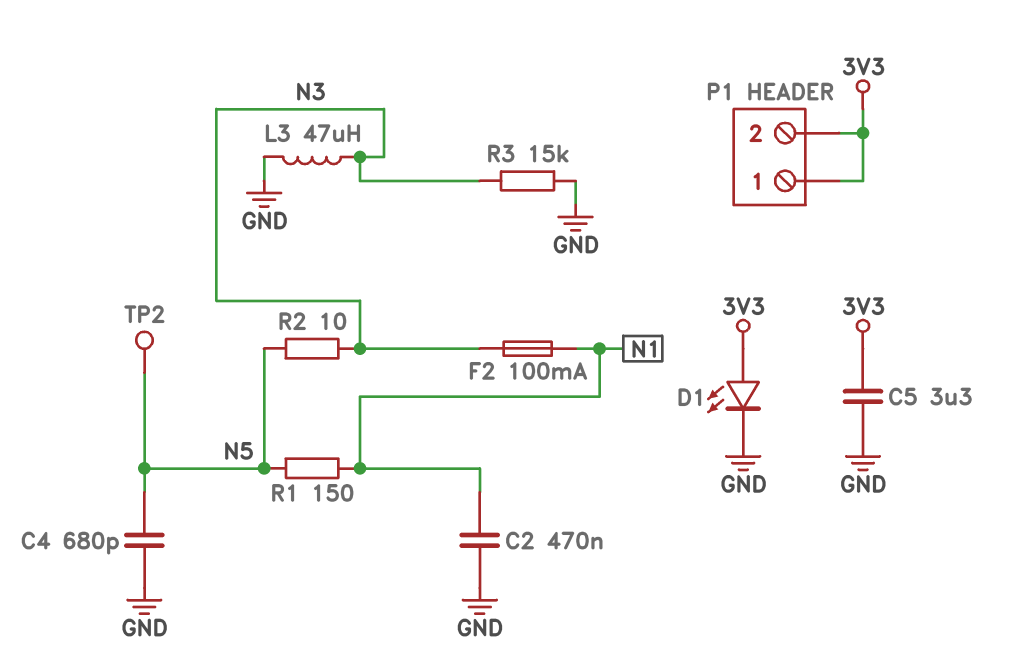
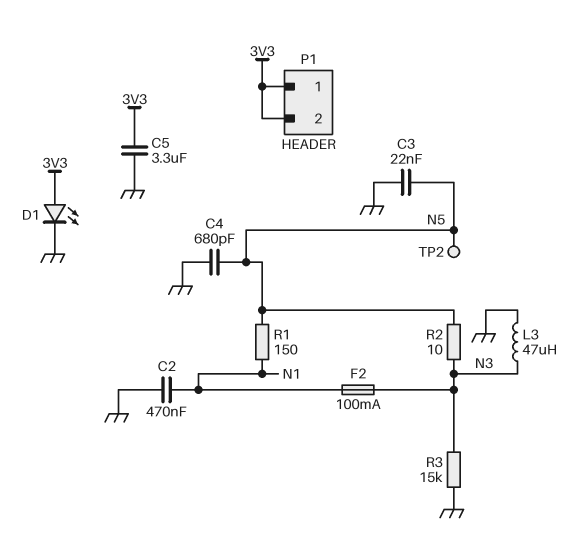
C3: none -> 22nF (GND, N5)

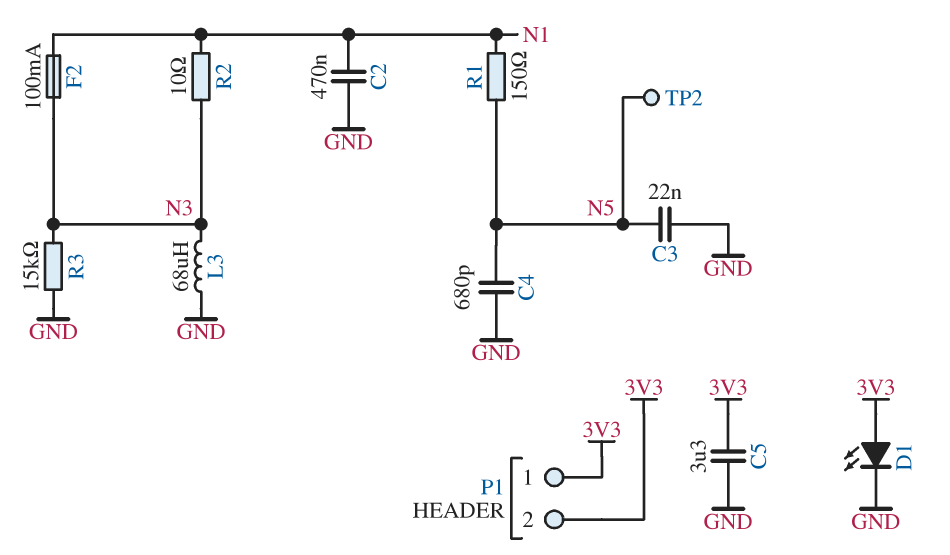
L3: 47uH (GND, N3) -> 68uH (GND, N3)
R2: 10 (N3, N5) -> 10 (N1, N3)

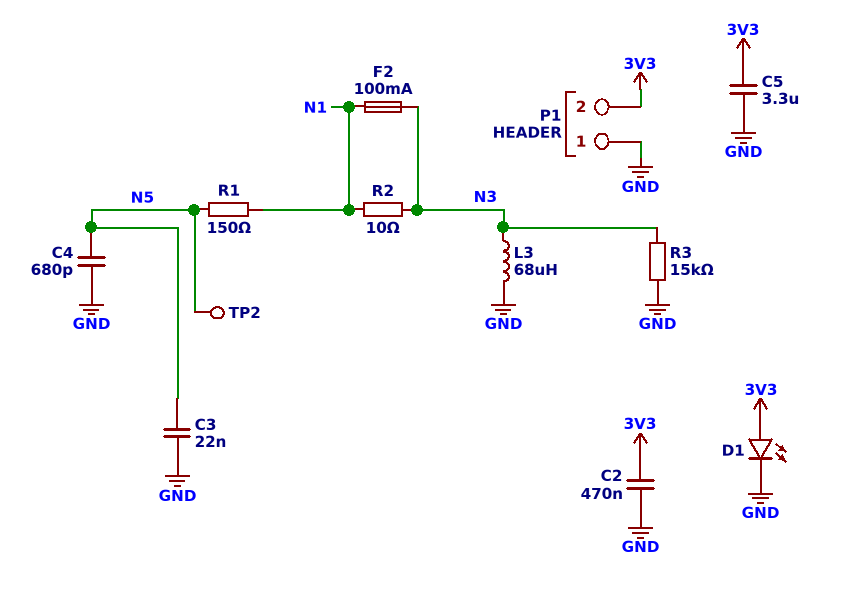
C2: 470nF (GND, N1) -> 470nF (3V3, GND)
P1 pin 1: 3V3 -> GND

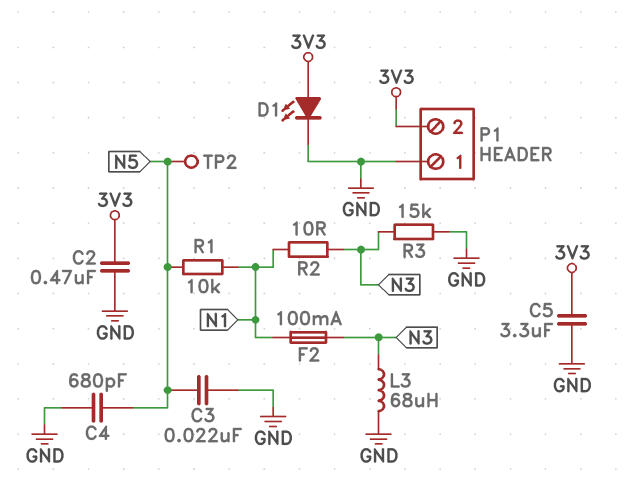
R1: 150 (N1, N5) -> 10k (N1, N5)

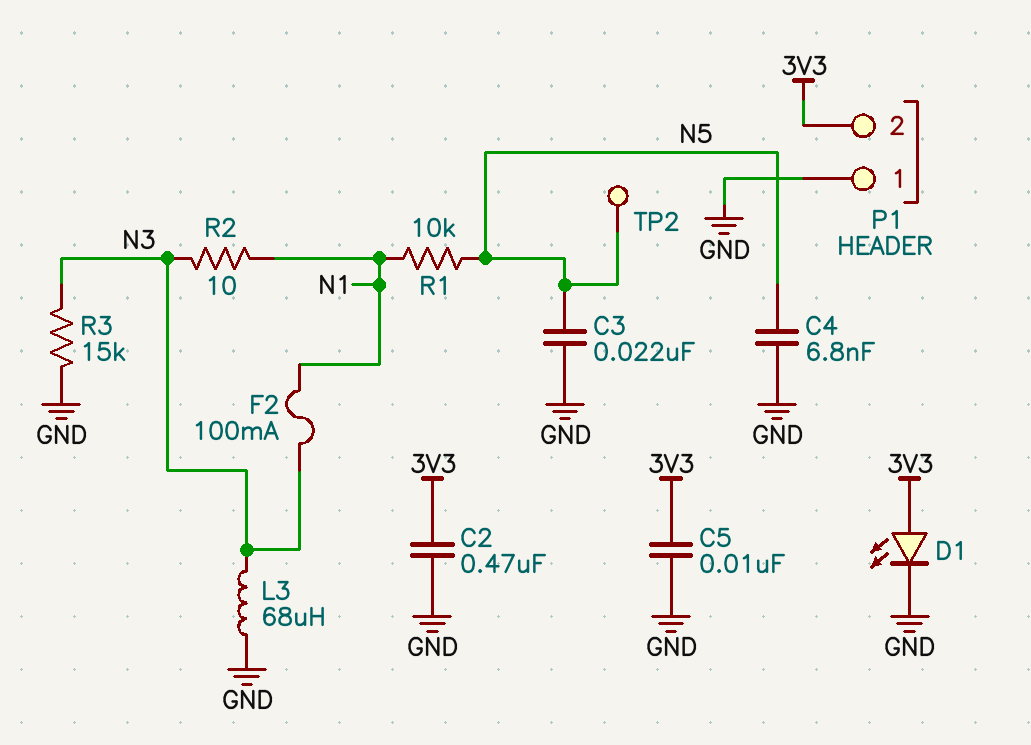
C4: 680pF (GND, N5) -> 6.8nF (GND, N5)
C5: 3.3uF (3V3, GND) -> 10nF (3V3, GND)

